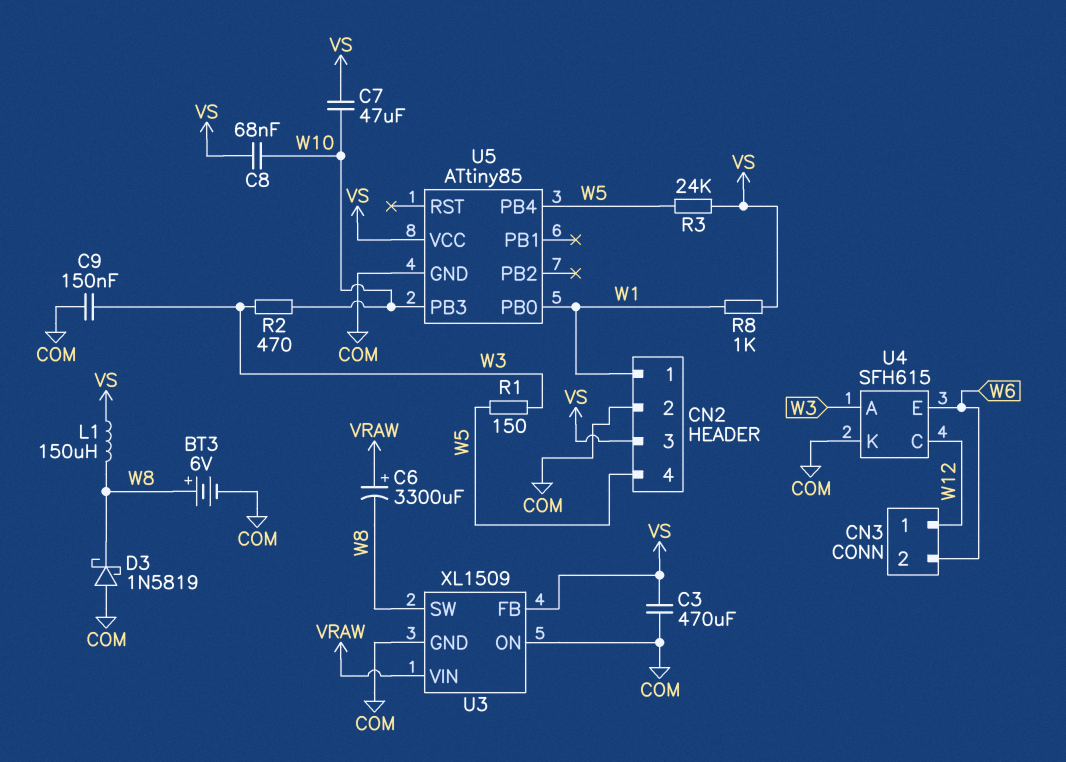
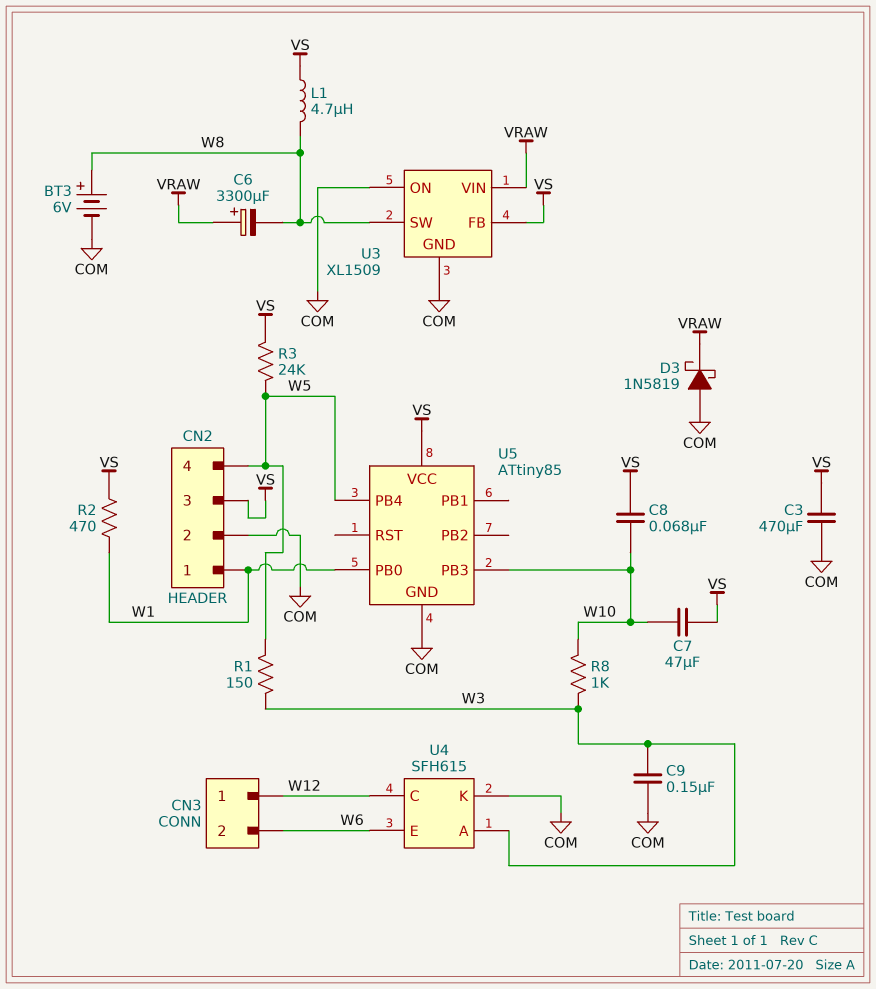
D3: schottky 1N5819 (A COM, K W8) -> schottky 1N5819 (A COM, K VRAW)
L1: 150uH (VS, W8) -> 4.7uH (VS, W8)
R2: 470 (W3, W10) -> 470 (VS, W1)
R8: 1k (VS, W1) -> 1k (W3, W10)

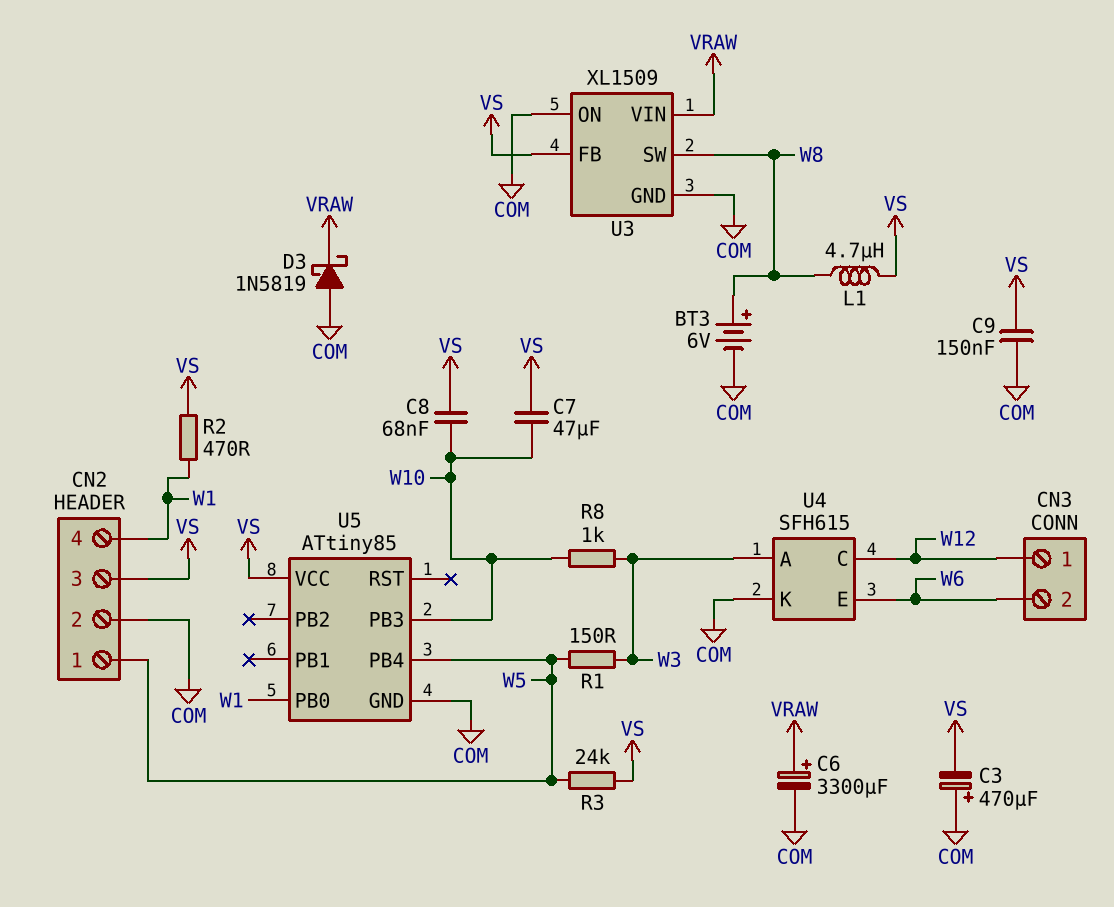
C3: 470uF (COM, VS) -> 470uF (plus COM, minus VS)
C6: 3300uF (plus VRAW, minus W8) -> 3300uF (plus VRAW, minus COM)
C9: 150nF (COM, W3) -> 150nF (COM, VS)
CN2 pin 1: W1 -> W5
CN2 pin 4: W5 -> W1

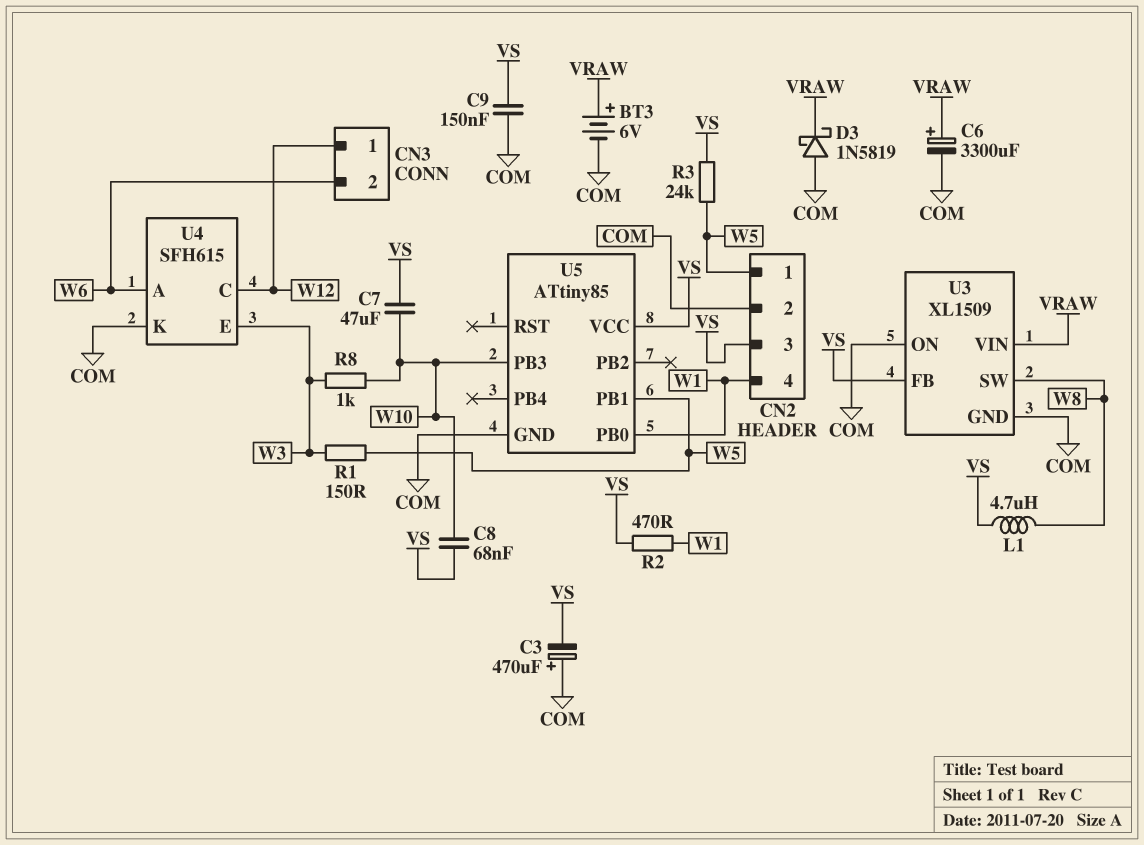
BT3: 6V (plus W8, minus COM) -> 6V (plus VRAW, minus COM)
U4 pin A: W3 -> W6
U4 pin E: W6 -> W3
U5 pin PB1: none -> W5
U5 pin PB4: W5 -> none

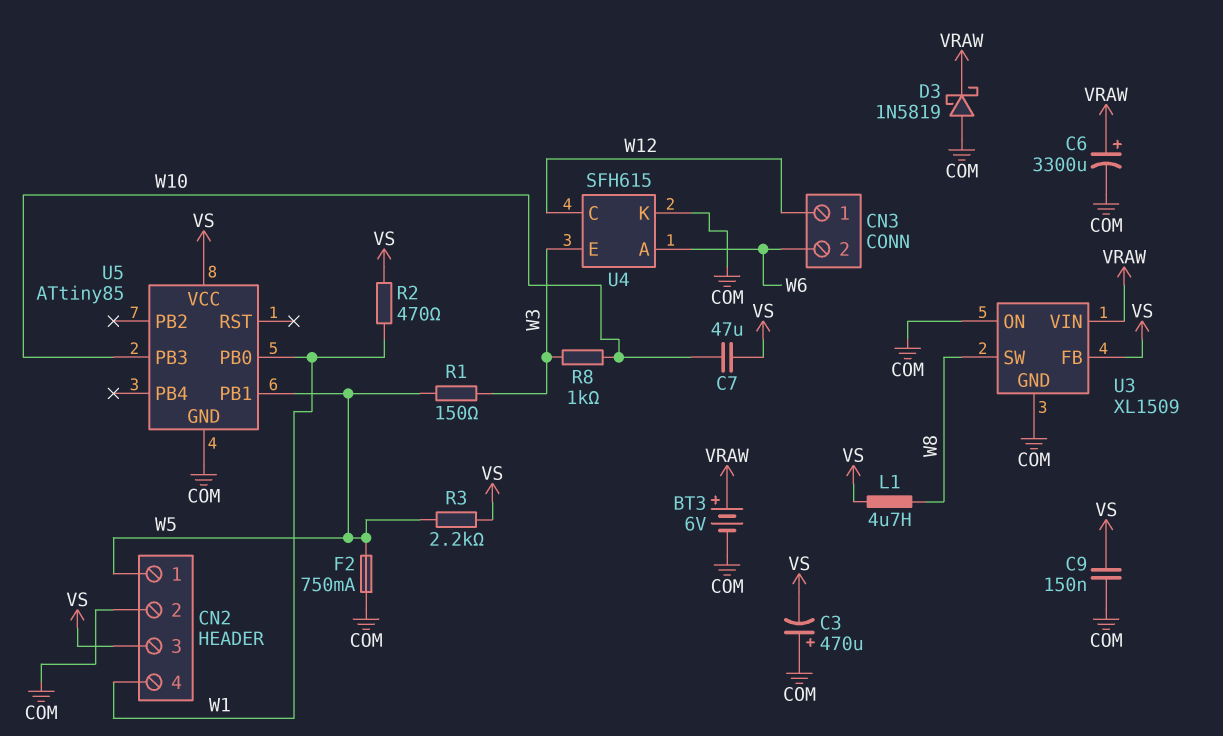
C8: 68nF (VS, W10) -> none
F2: none -> 750mA (COM, W5)
R3: 24k (VS, W5) -> 2.2k (VS, W5)

